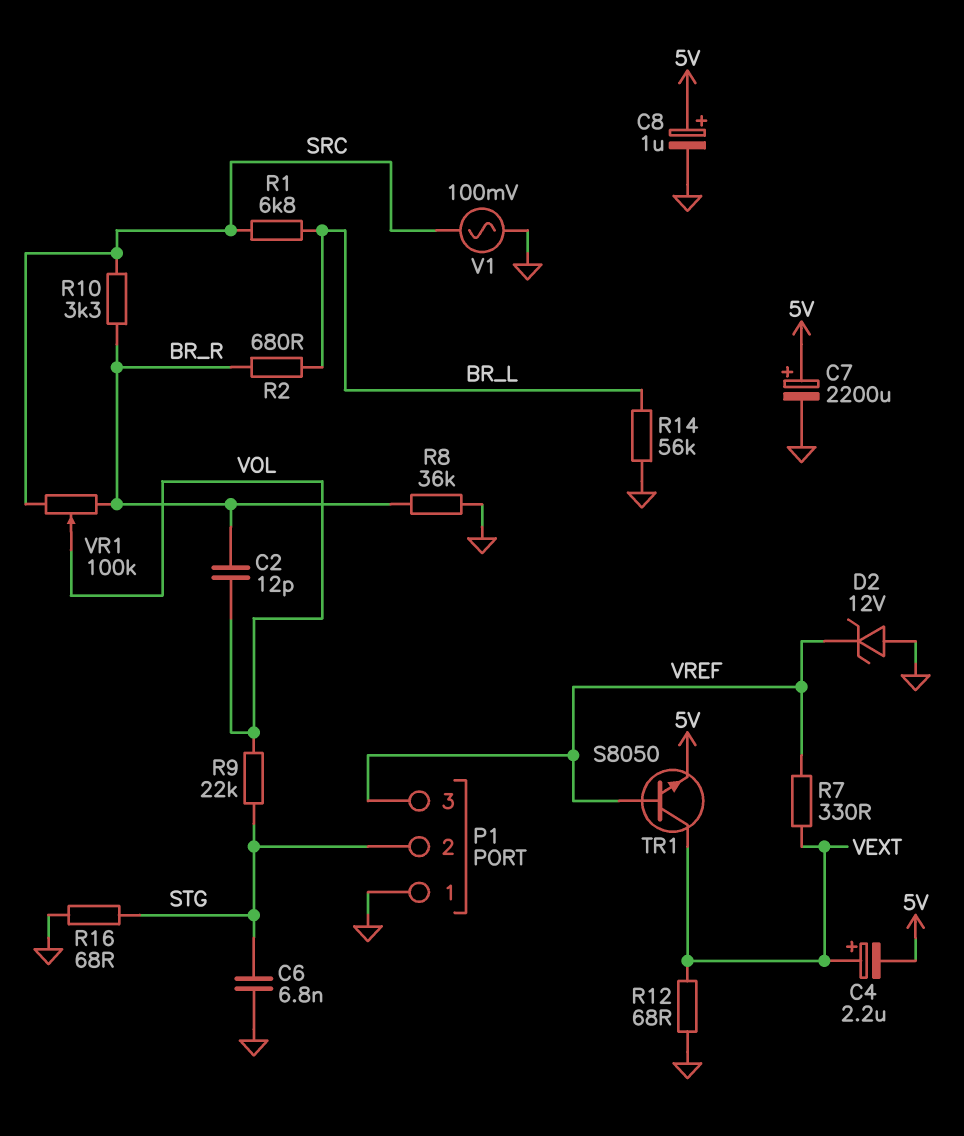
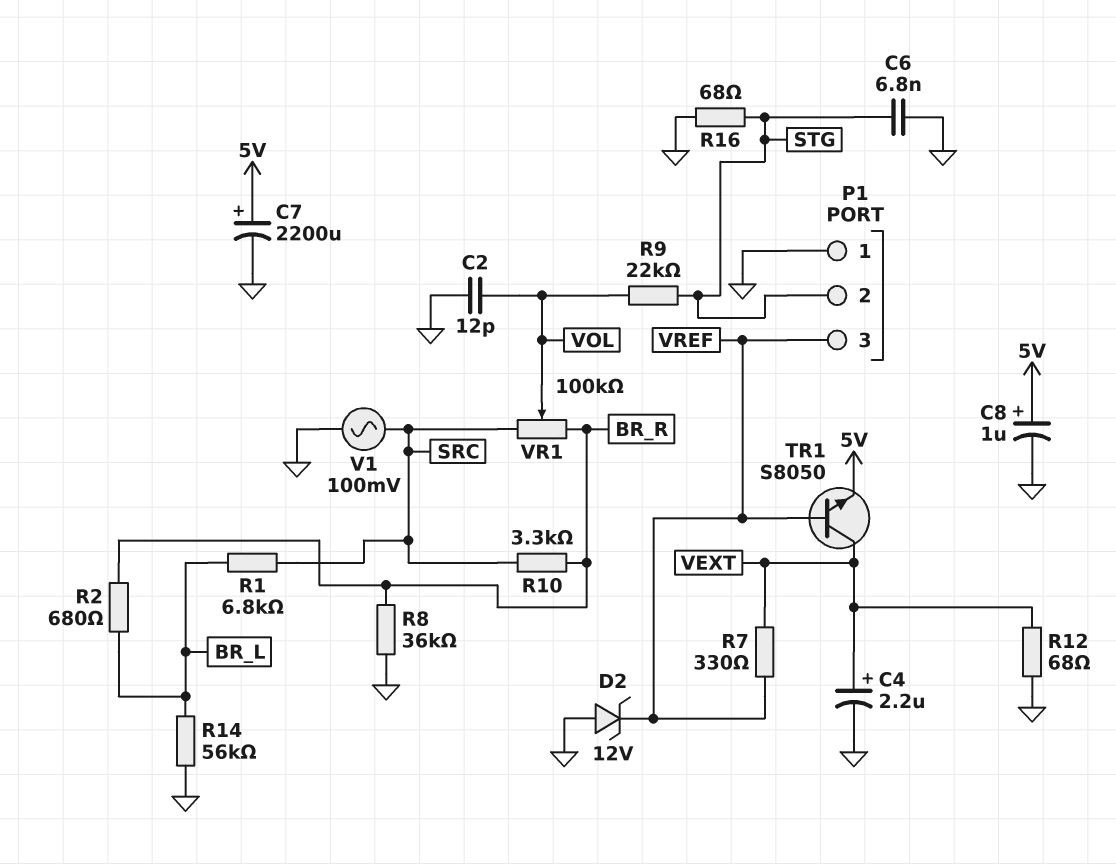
C2: 12pF (BR_R, VOL) -> 12pF (GND, VOL)
C4: 2.2uF (plus VEXT, minus 5V) -> 2.2uF (plus VEXT, minus GND)

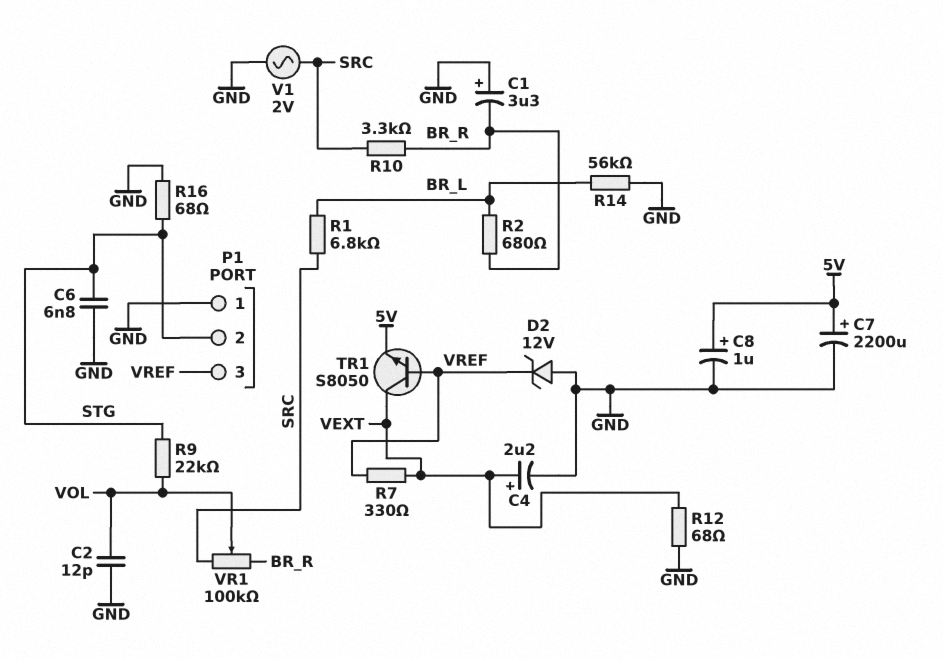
C1: none -> 3.3uF (plus GND, minus BR_R)
R8: 36k (BR_R, GND) -> none
V1: AC 100mV (GND, SRC) -> AC 2V (GND, SRC)

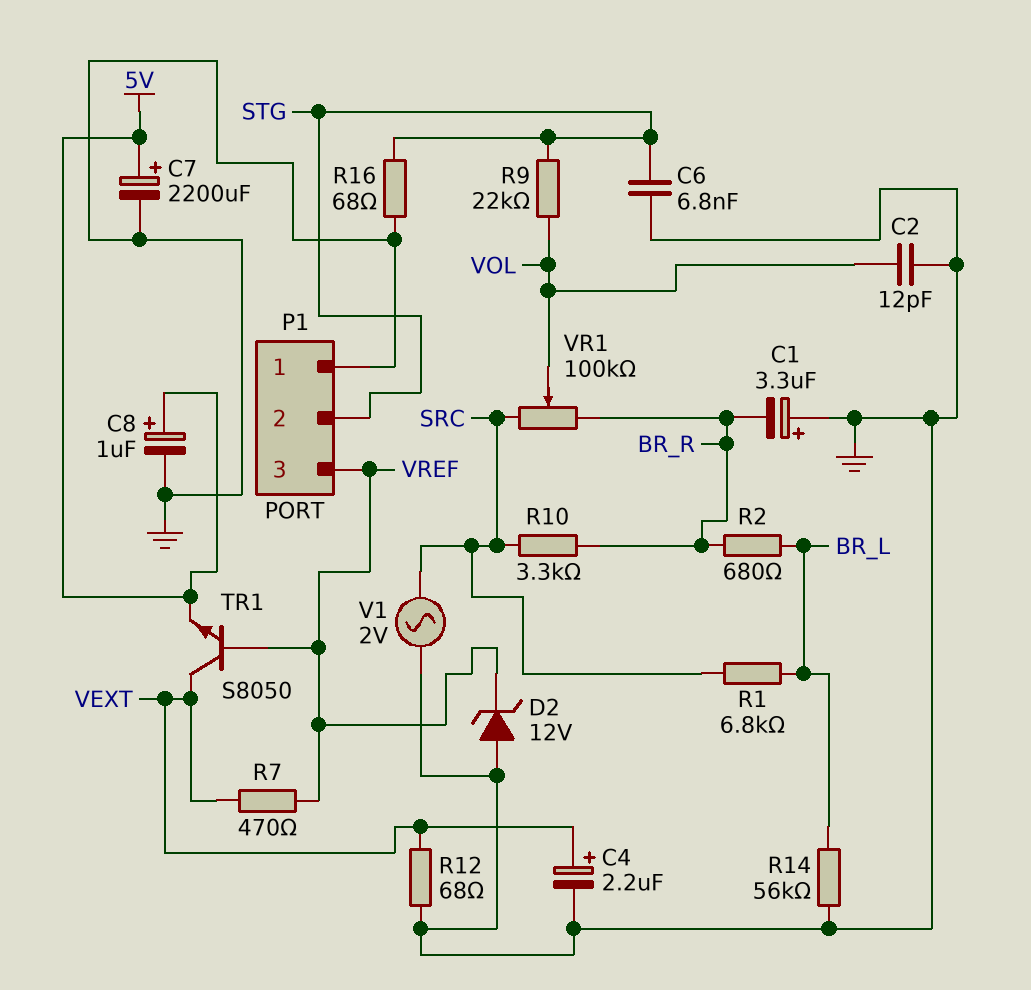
R7: 330 (VEXT, VREF) -> 470 (VEXT, VREF)

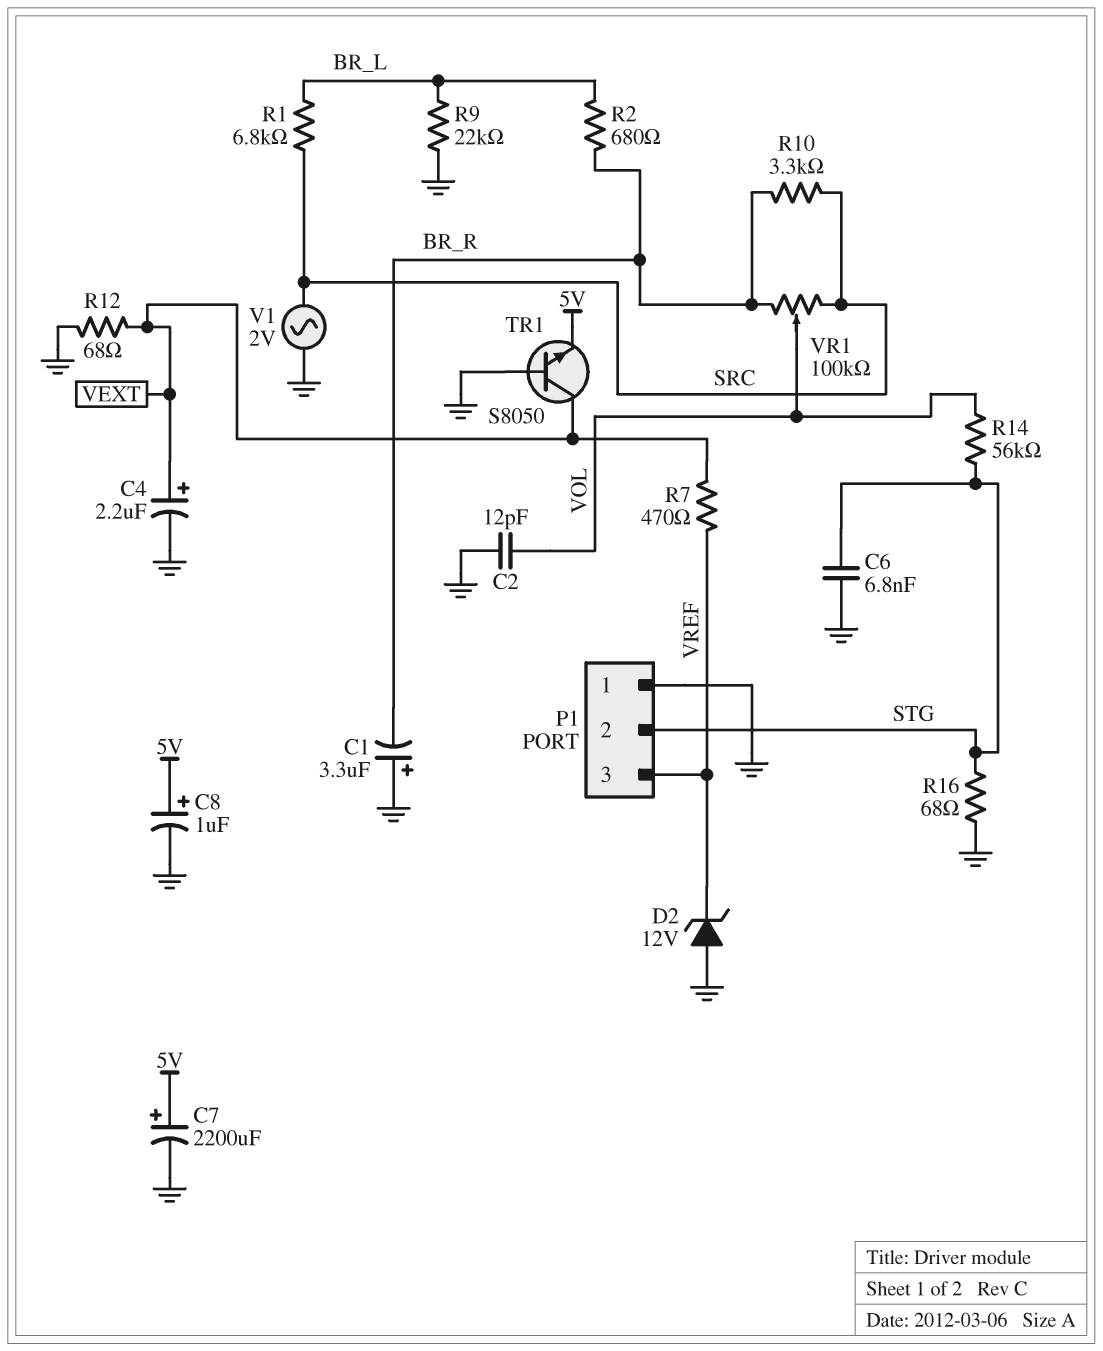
R9: 22k (STG, VOL) -> 22k (BR_L, GND)
R14: 56k (BR_L, GND) -> 56k (STG, VOL)
TR1: NPN S8050 (B VREF, C VEXT, E 5V) -> NPN S8050 (B GND, C VEXT, E 5V)

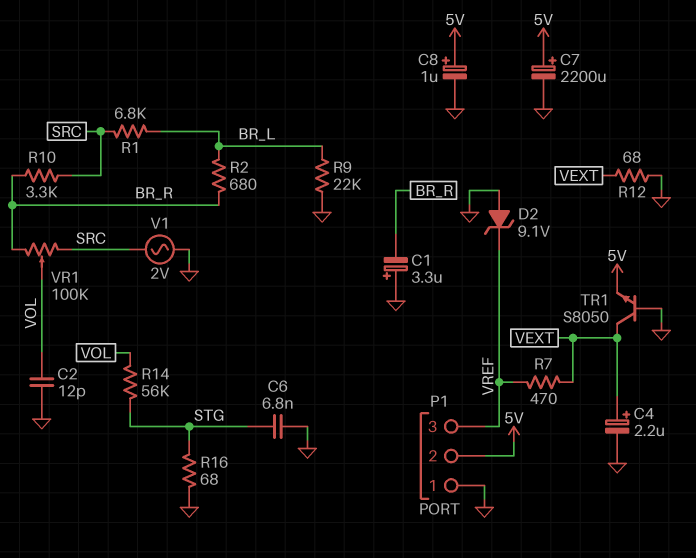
D2: zener 12V (A GND, K VREF) -> zener 9.1V (A GND, K VREF)
P1 pin 2: STG -> 5V

